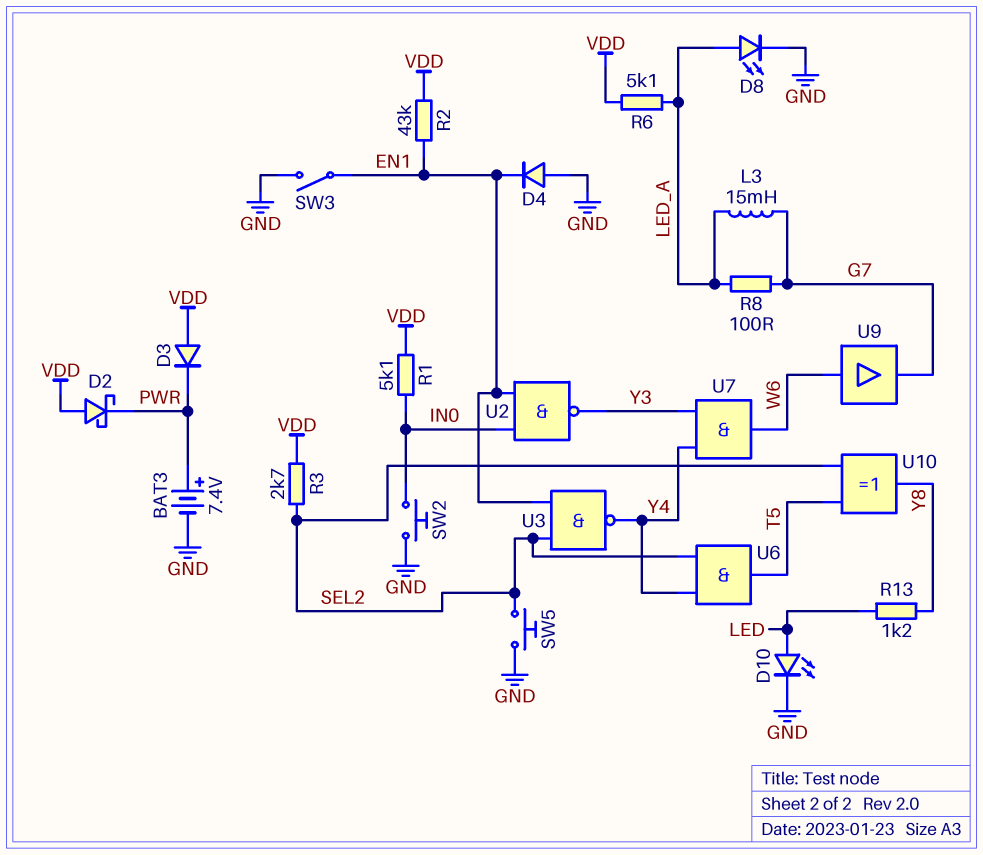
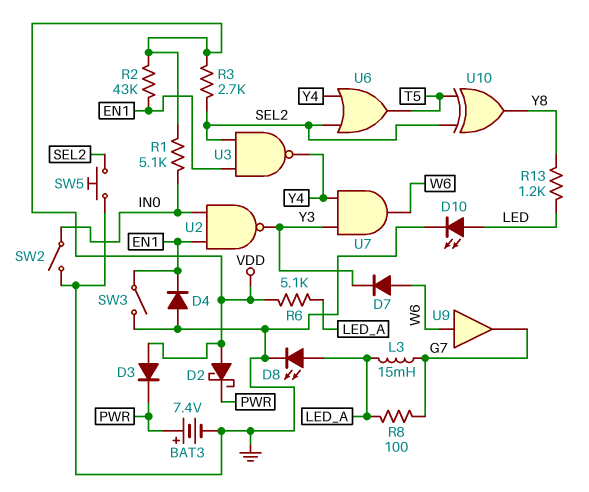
D7: none -> diode (A W6, K Y3)
SW2: button (GND, IN0) -> switch (GND, IN0)
U6: AND (in SEL2, in Y4, out T5) -> OR (in SEL2, in Y4, out T5)

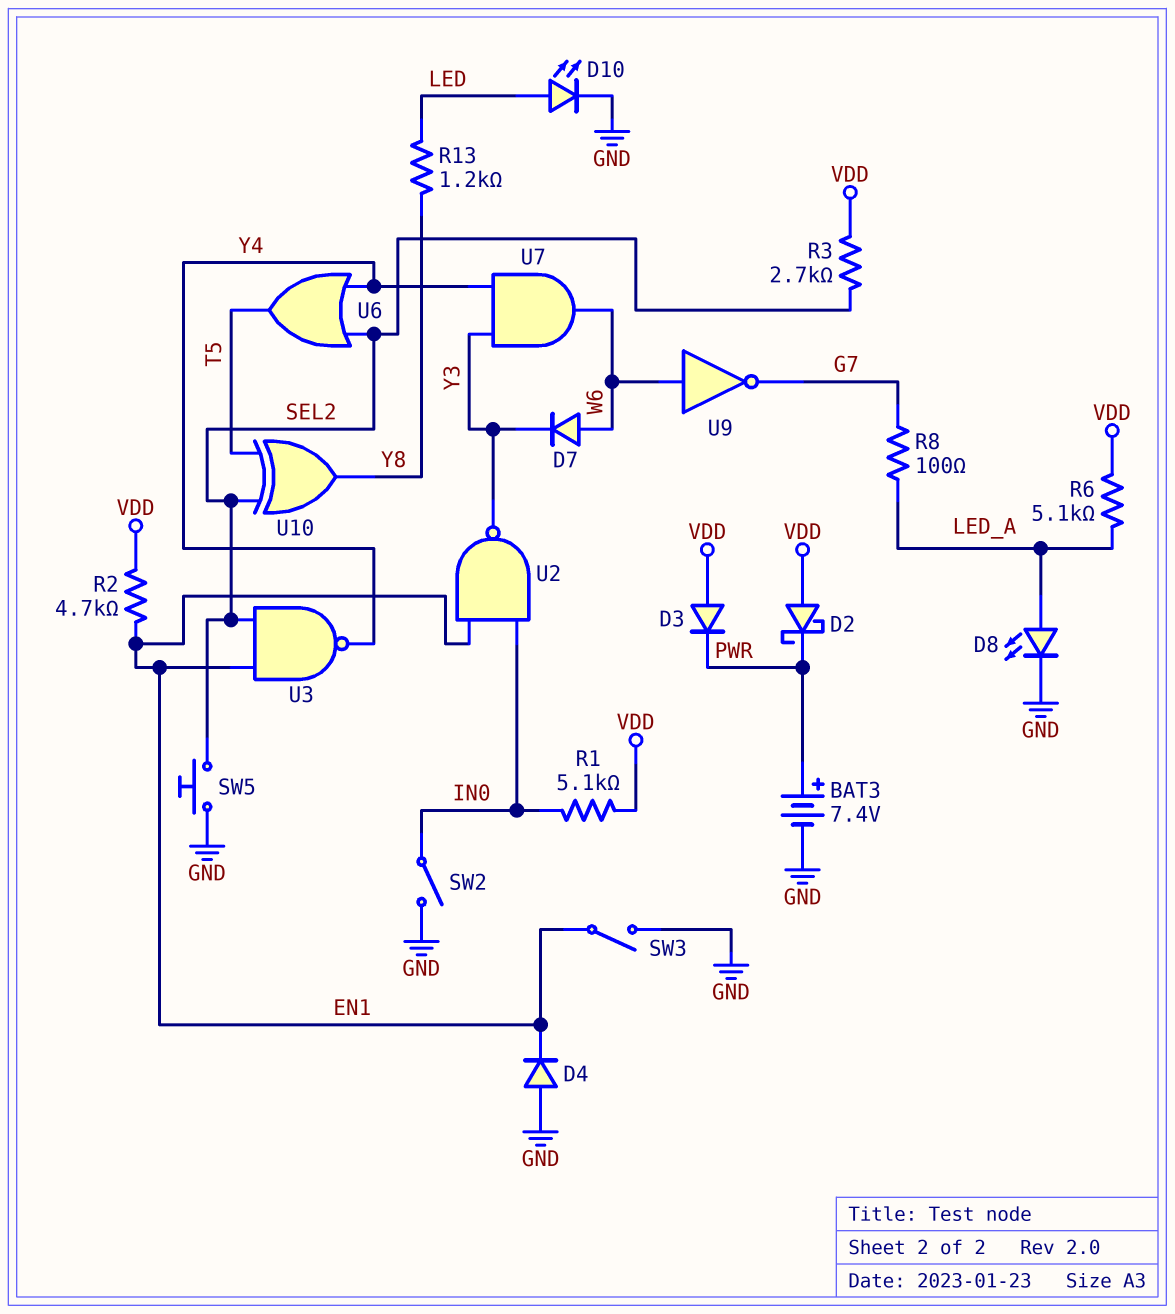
L3: 15mH (G7, LED_A) -> none
R2: 43k (EN1, VDD) -> 4.7k (EN1, VDD)
U9: buffer (in W6, out G7) -> NOT (in W6, out G7)

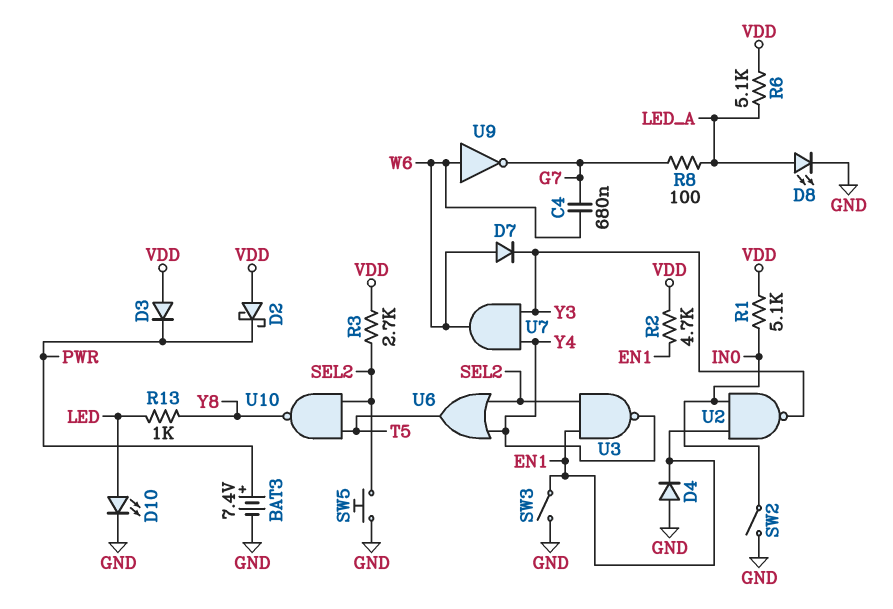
C4: none -> 680nF (G7, W6)
R13: 1.2k (LED, Y8) -> 1k (LED, Y8)
U10: XOR (in SEL2, in T5, out Y8) -> NAND (in SEL2, in T5, out Y8)

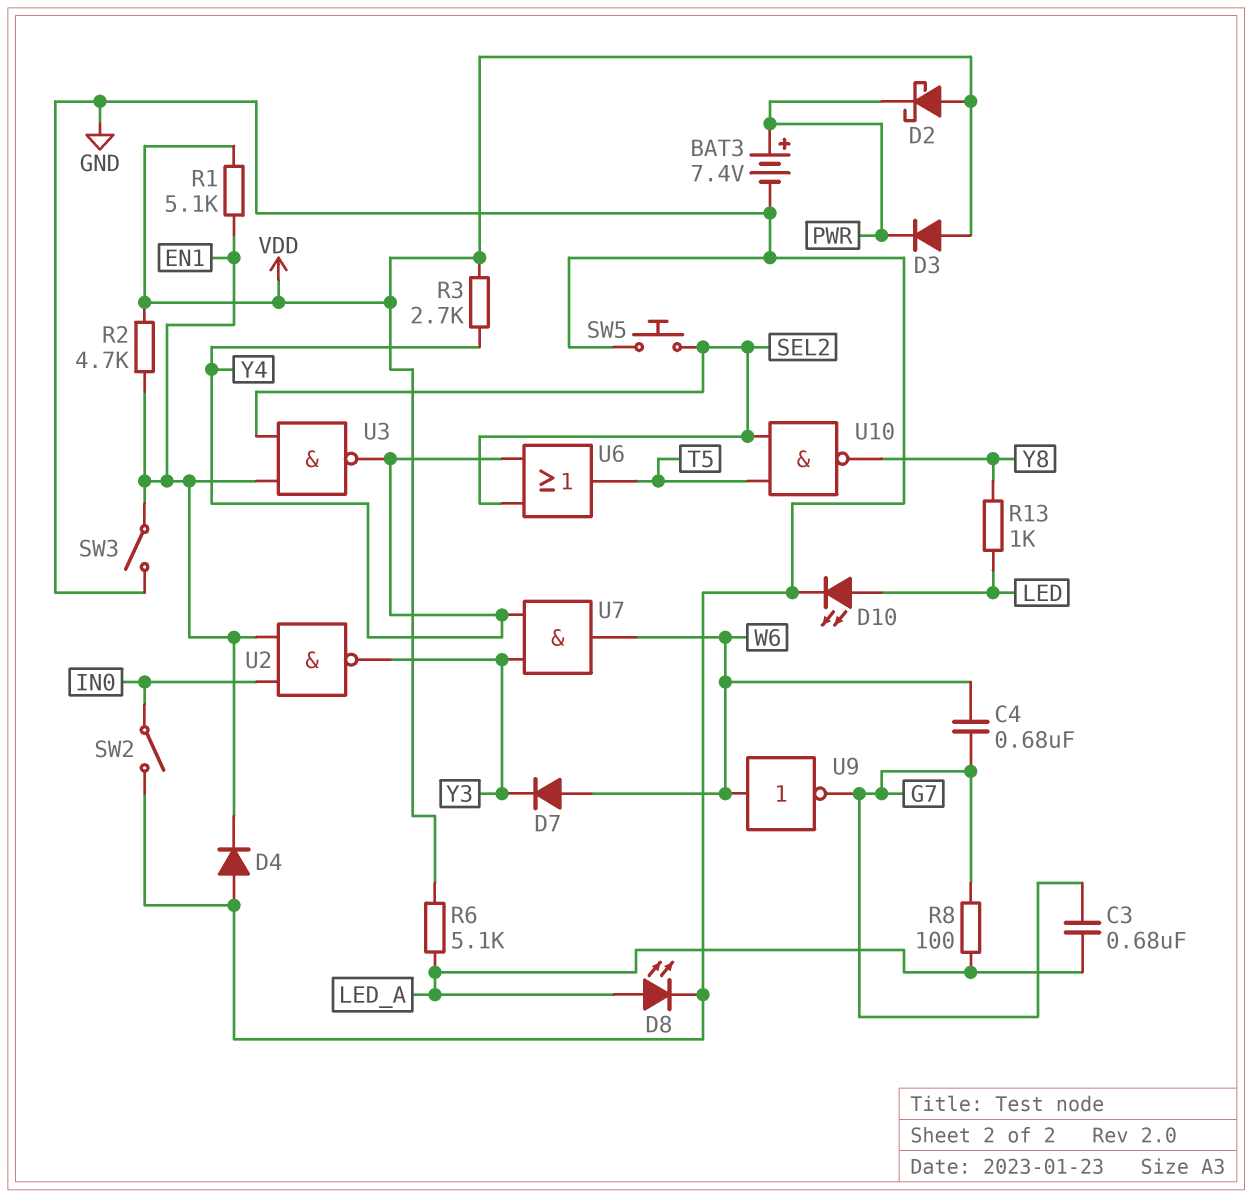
C3: none -> 680nF (G7, LED_A)
R1: 5.1k (IN0, VDD) -> 5.1k (EN1, VDD)
R3: 2.7k (SEL2, VDD) -> 2.7k (VDD, Y4)

